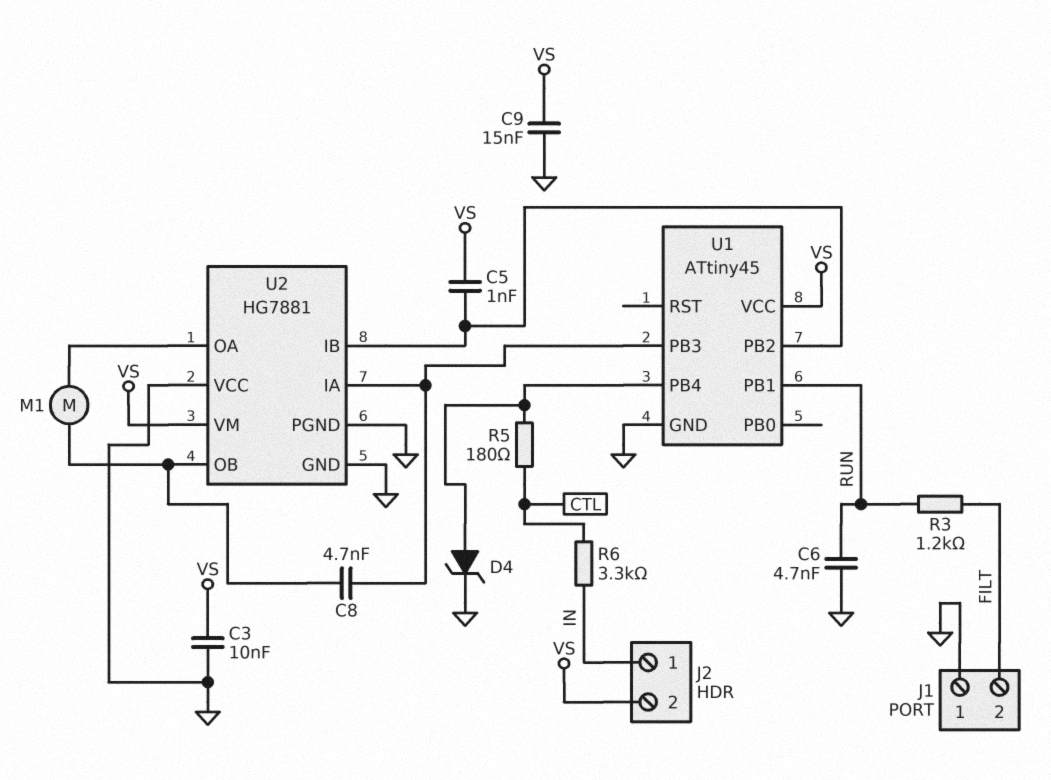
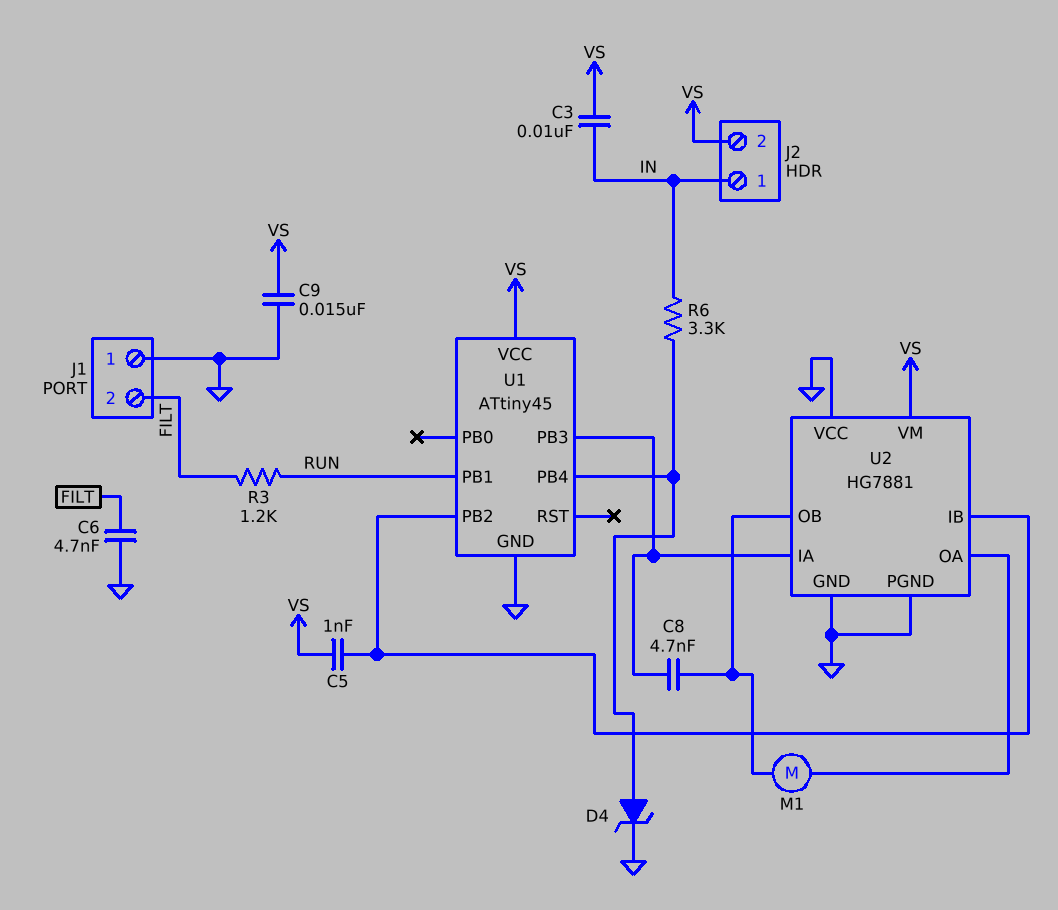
C3: 10nF (GND, VS) -> 10nF (IN, VS)
C6: 4.7nF (GND, RUN) -> 4.7nF (FILT, GND)
R5: 180 (CTL, U1/PB4) -> none
R6: 3.3k (CTL, IN) -> 3.3k (IN, U1/PB4)

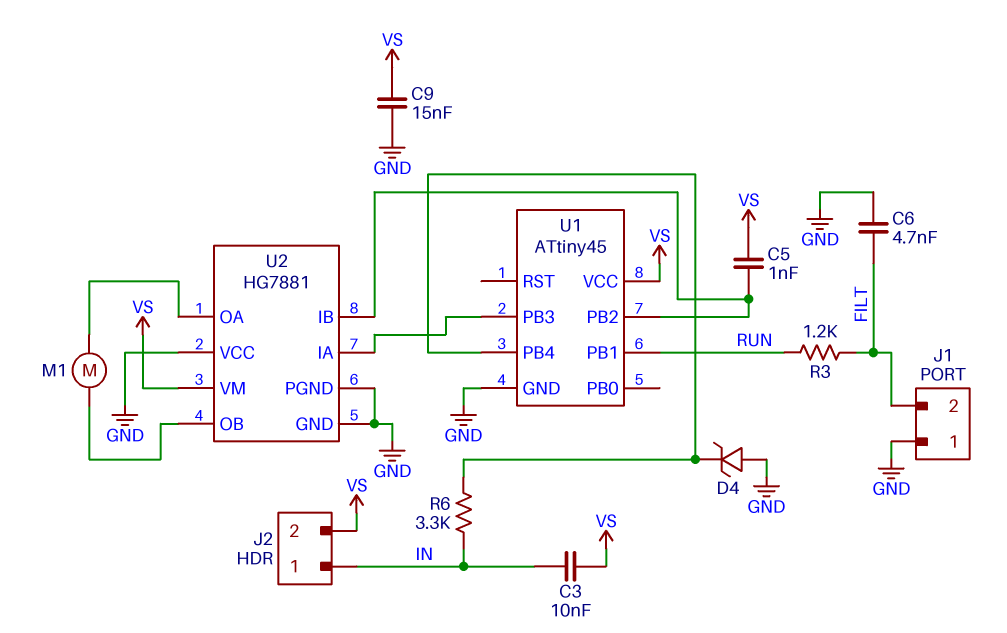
C8: 4.7nF (U1/PB3, U2/OB) -> none
D4: zener (A U1/PB4, K GND) -> zener (A GND, K U1/PB4)

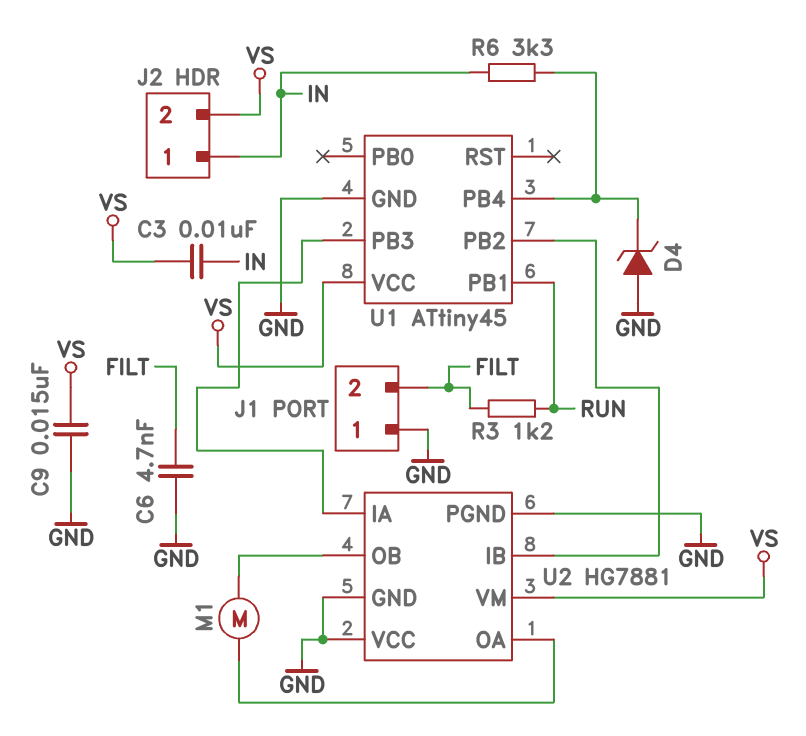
C5: 1nF (U1/PB2, VS) -> none

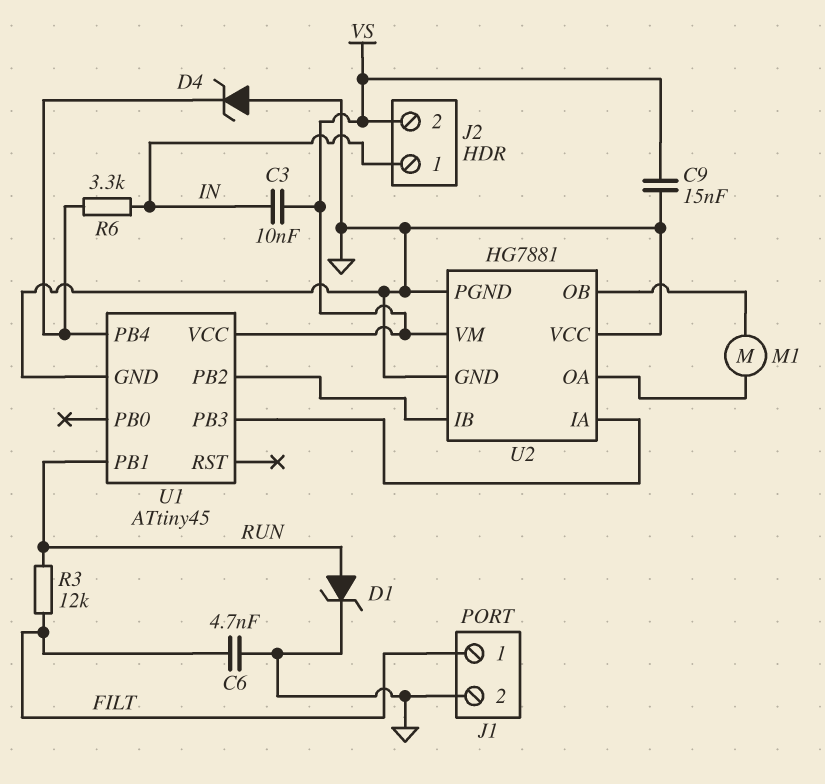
D1: none -> zener (A RUN, K GND)
J1 pin 1: GND -> FILT
J1 pin 2: FILT -> GND
R3: 1.2k (FILT, RUN) -> 12k (FILT, RUN)

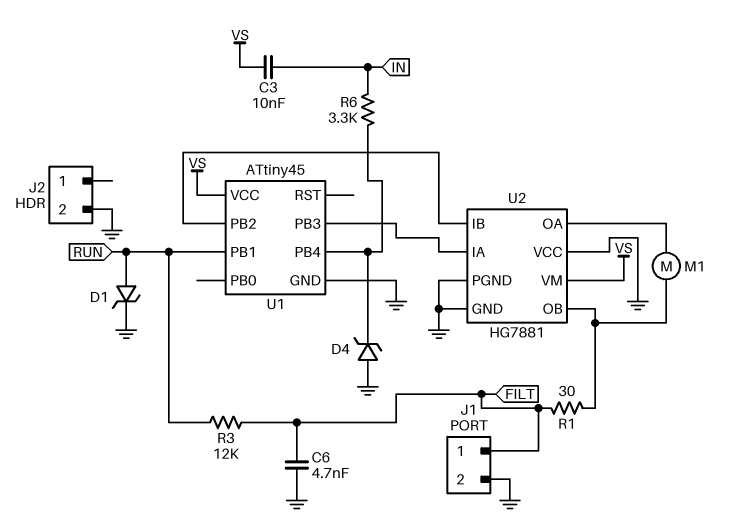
C9: 15nF (GND, VS) -> none
J2 pin 1: IN -> none
J2 pin 2: VS -> GND
R1: none -> 30 (FILT, U2/OB)

